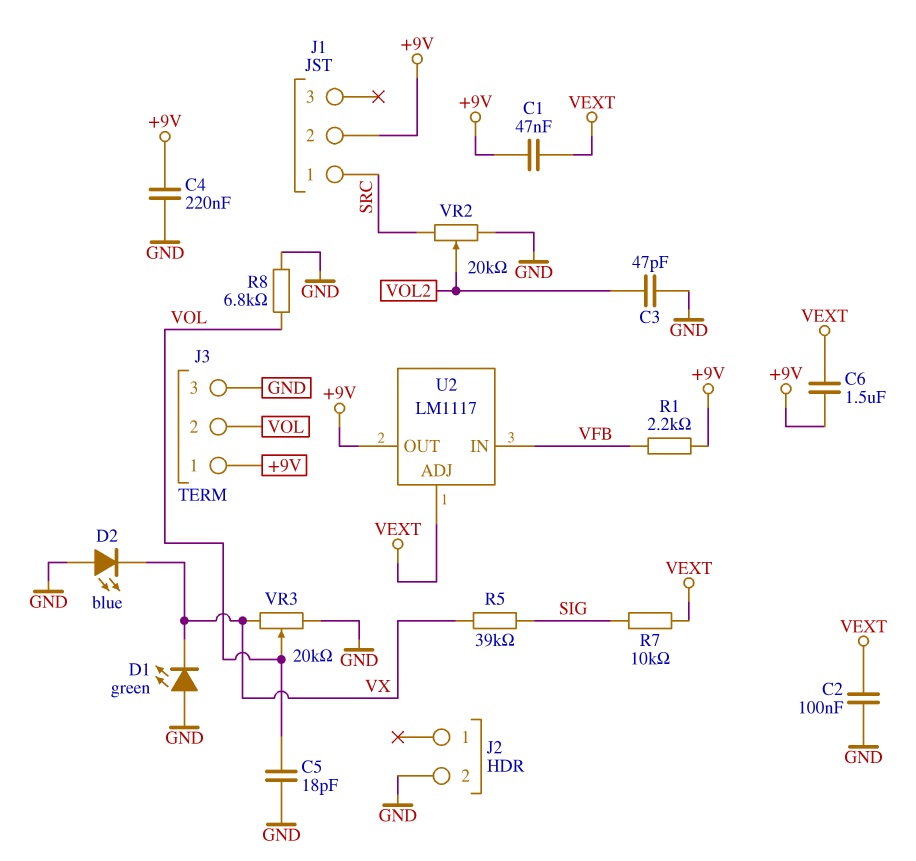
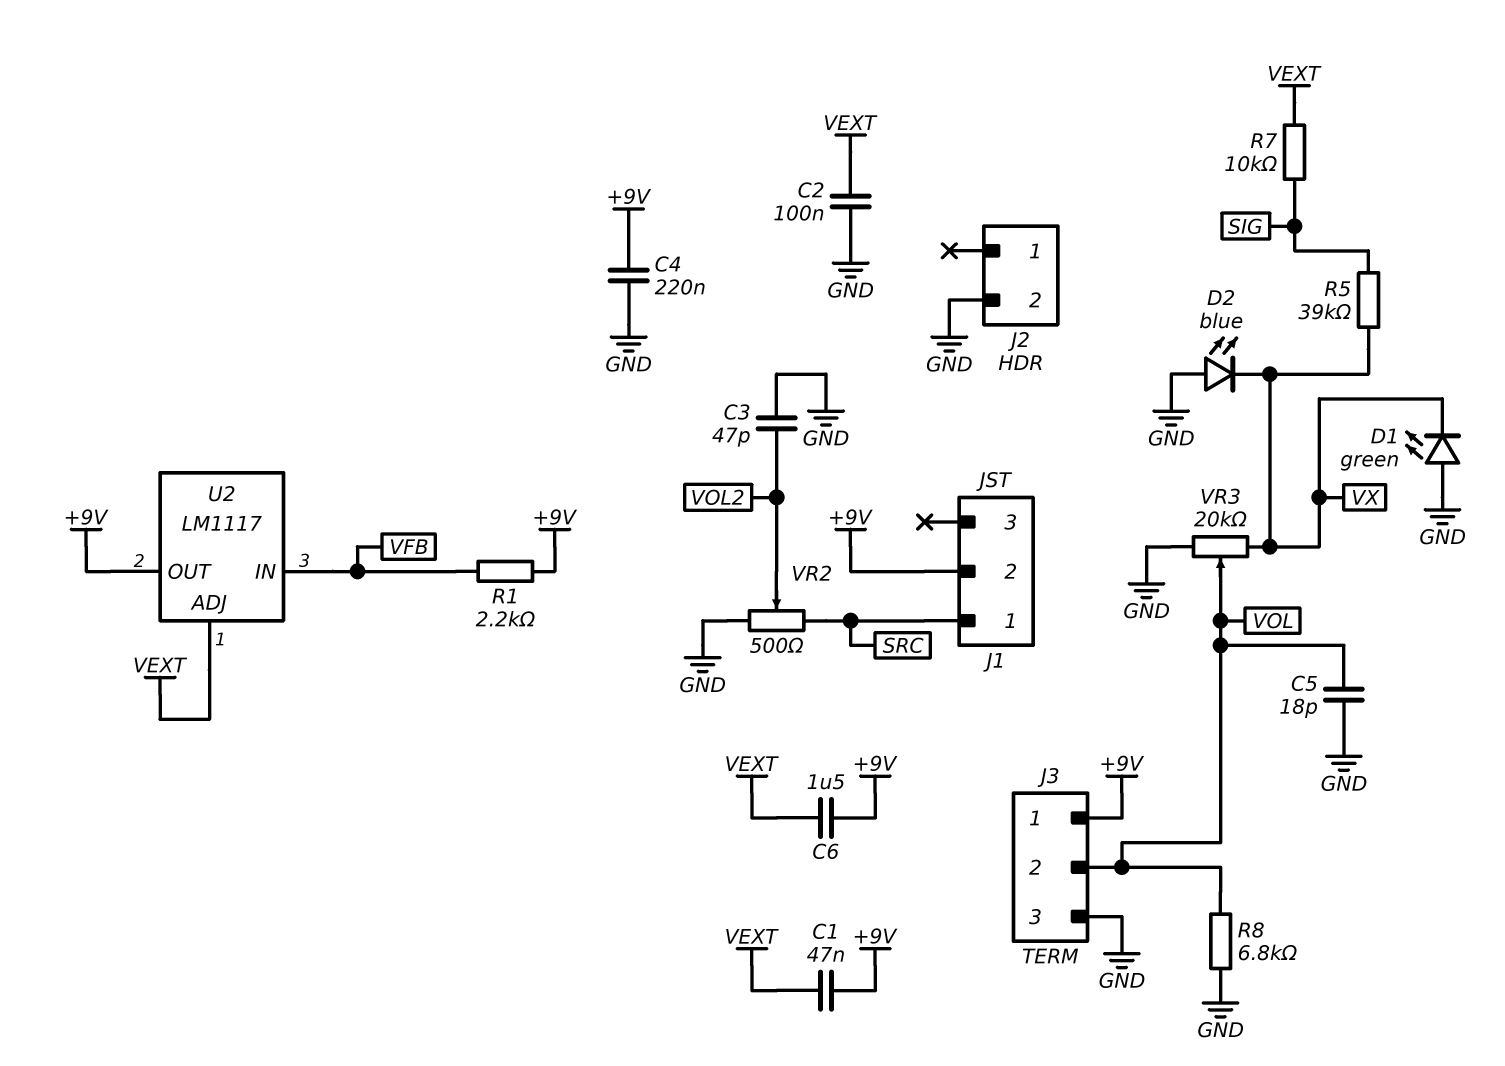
VR2: 20k (GND, SRC, wiper VOL2) -> 500 (GND, SRC, wiper VOL2)

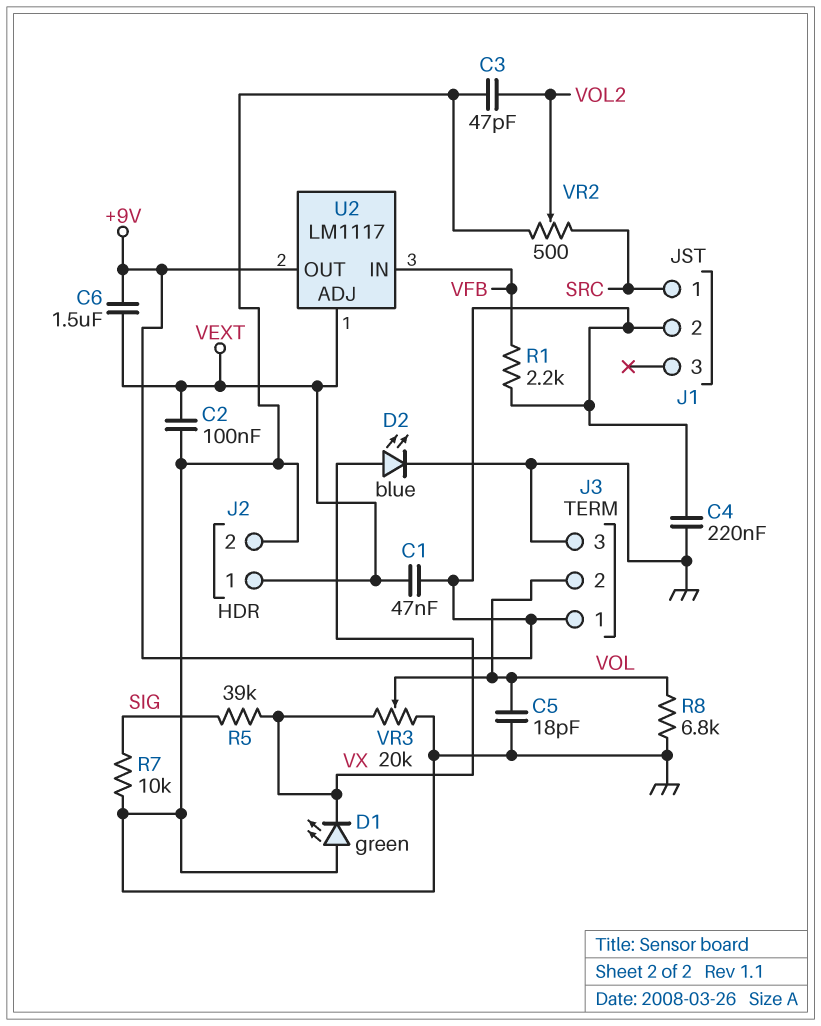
D2: LED blue (A GND, K VX) -> LED blue (A VX, K GND)
J2 pin 1: none -> VEXT
R7: 10k (SIG, VEXT) -> 10k (GND, SIG)

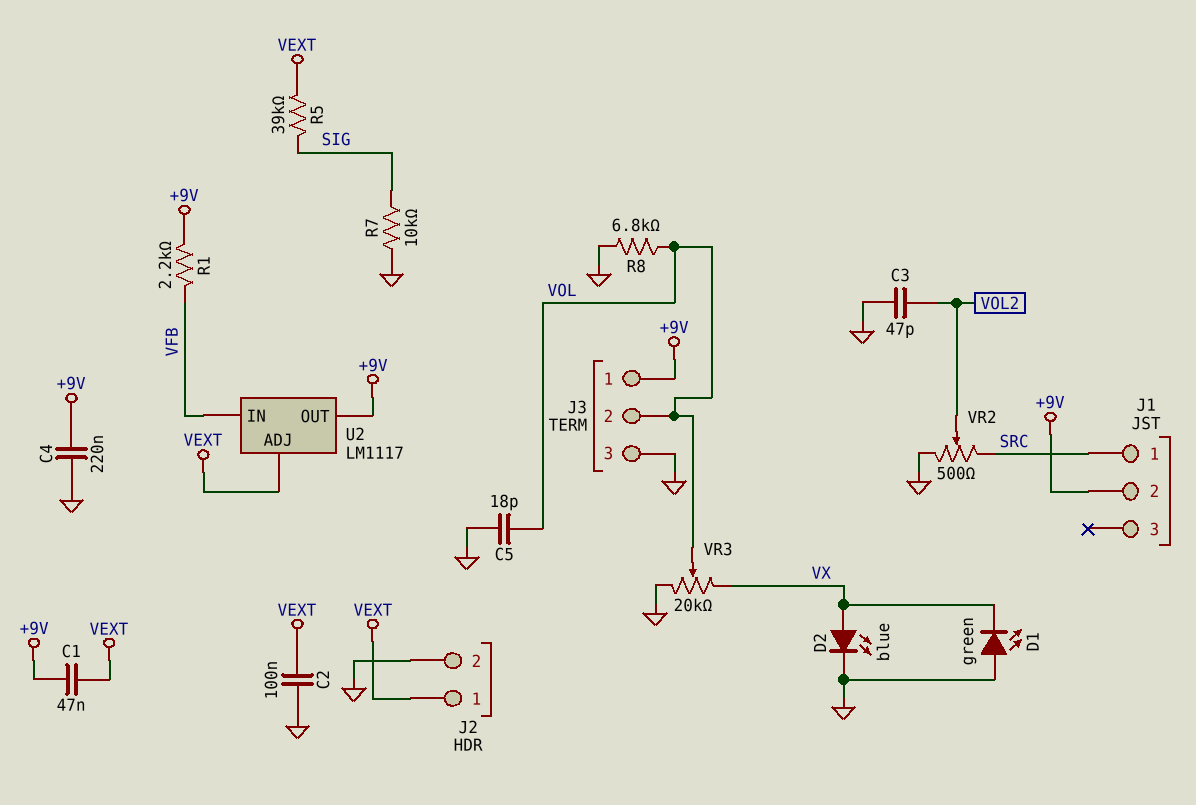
C6: 1.5uF (+9V, VEXT) -> none
R5: 39k (SIG, VX) -> 39k (SIG, VEXT)

